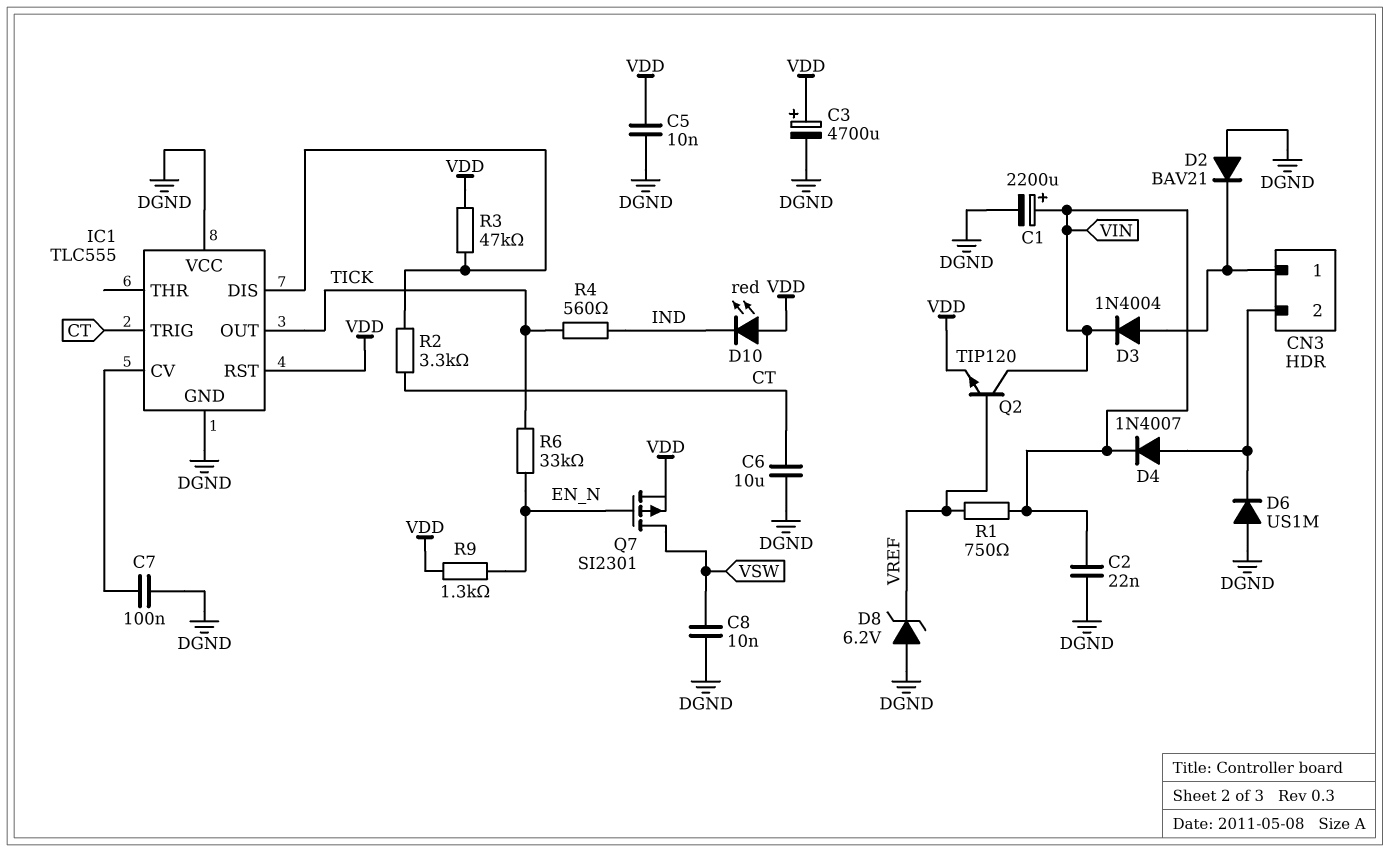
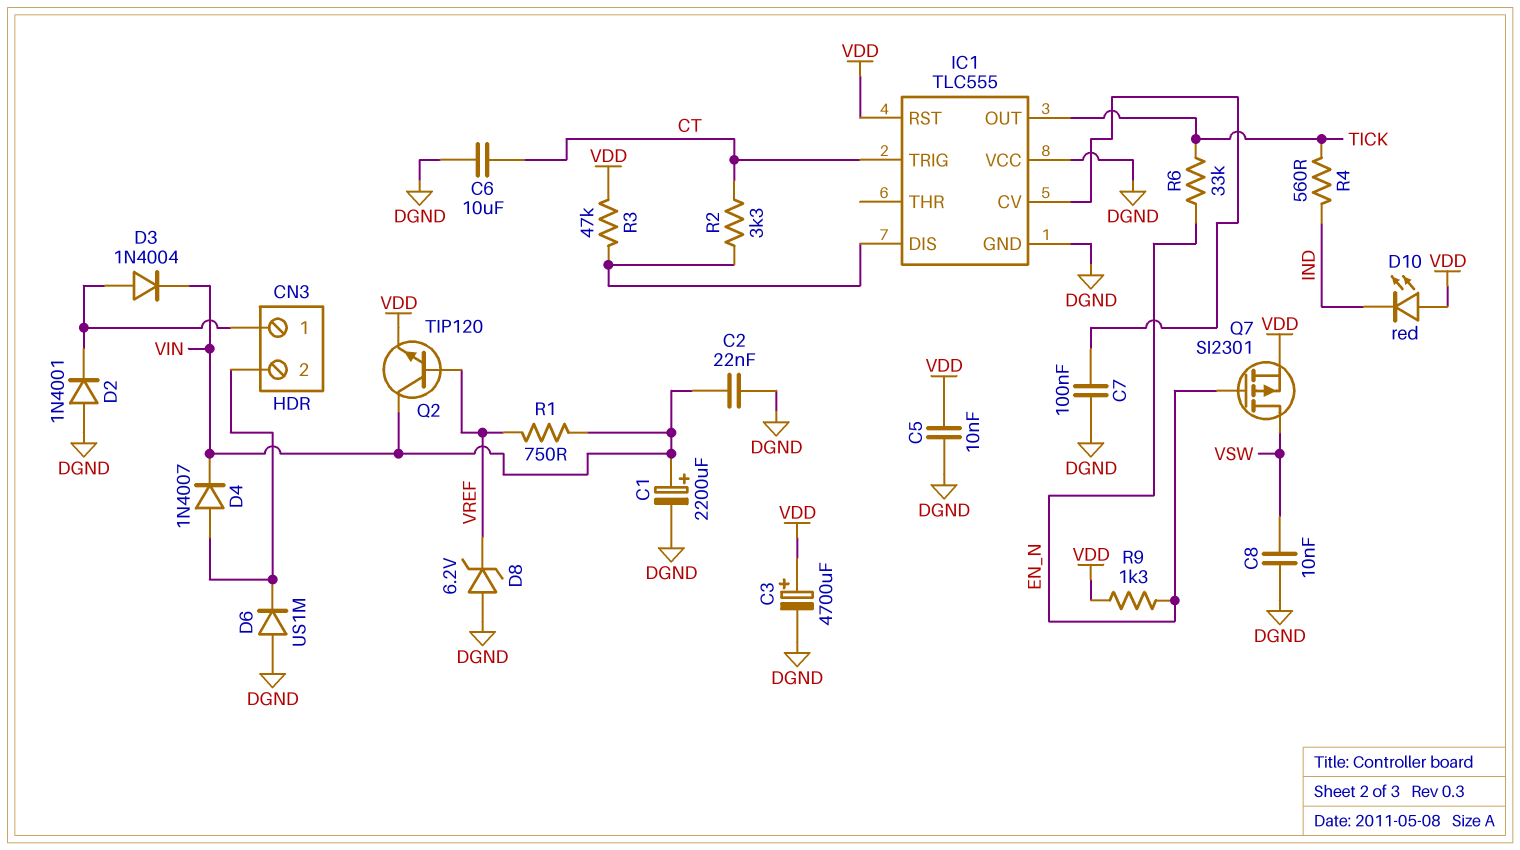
D2: diode BAV21 (A DGND, K CN3/1) -> diode 1N4001 (A DGND, K CN3/1)

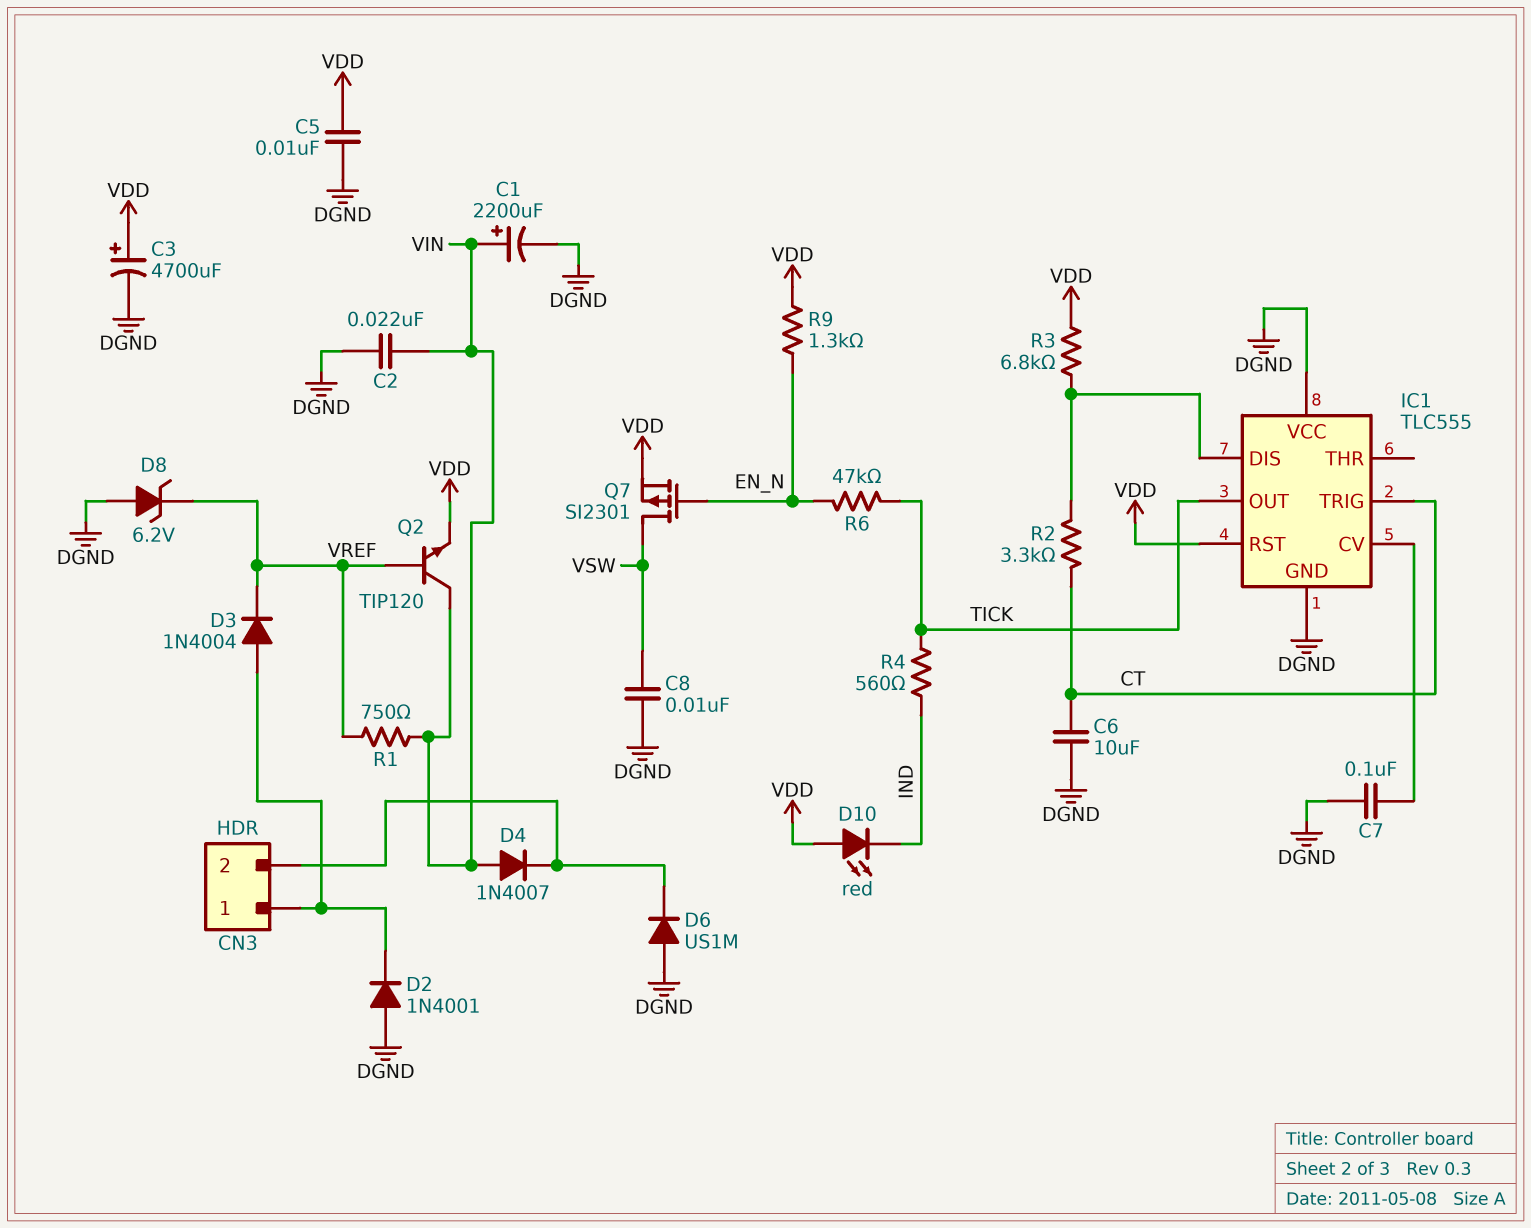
D3: diode 1N4004 (A CN3/1, K VIN) -> diode 1N4004 (A CN3/1, K VREF)
D4: diode 1N4007 (A CN3/2, K VIN) -> diode 1N4007 (A VIN, K CN3/2)
R3: 47k (IC1/DIS, VDD) -> 6.8k (IC1/DIS, VDD)
R6: 33k (EN_N, TICK) -> 47k (EN_N, TICK)

